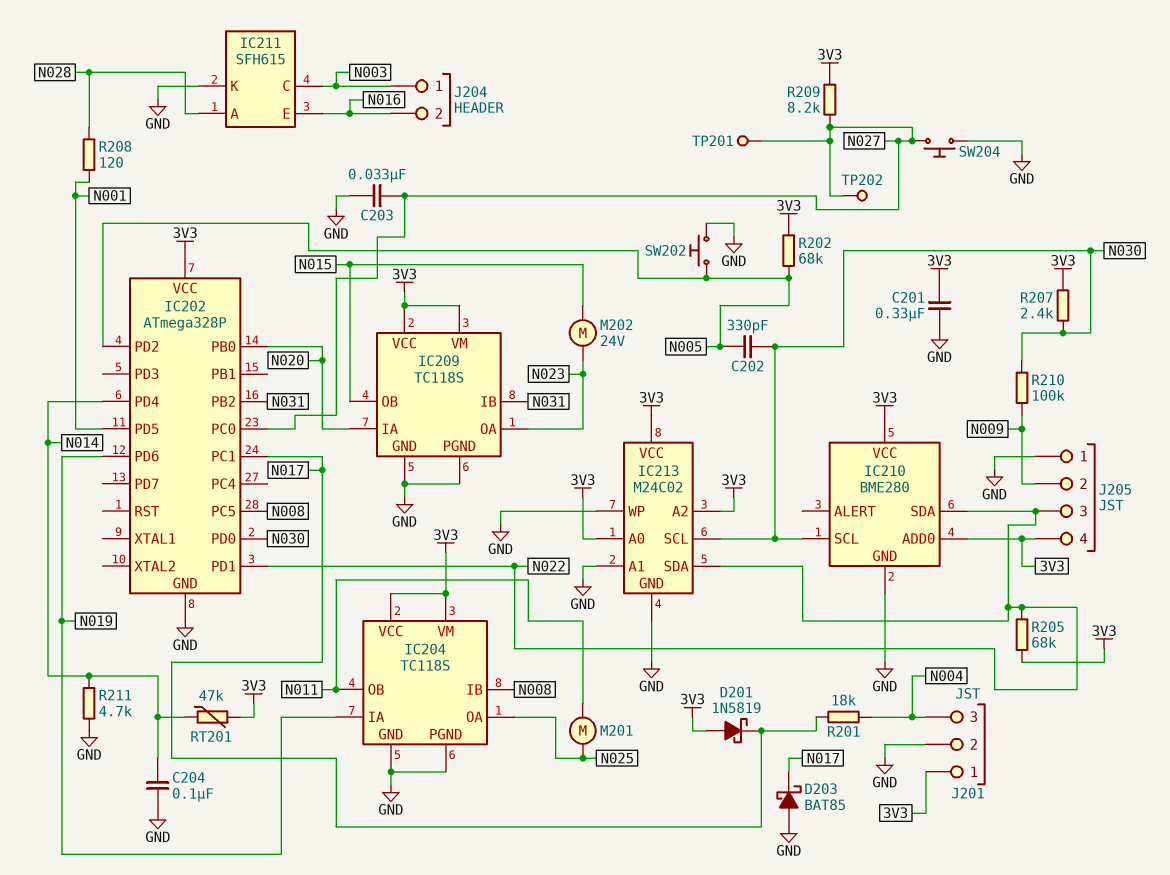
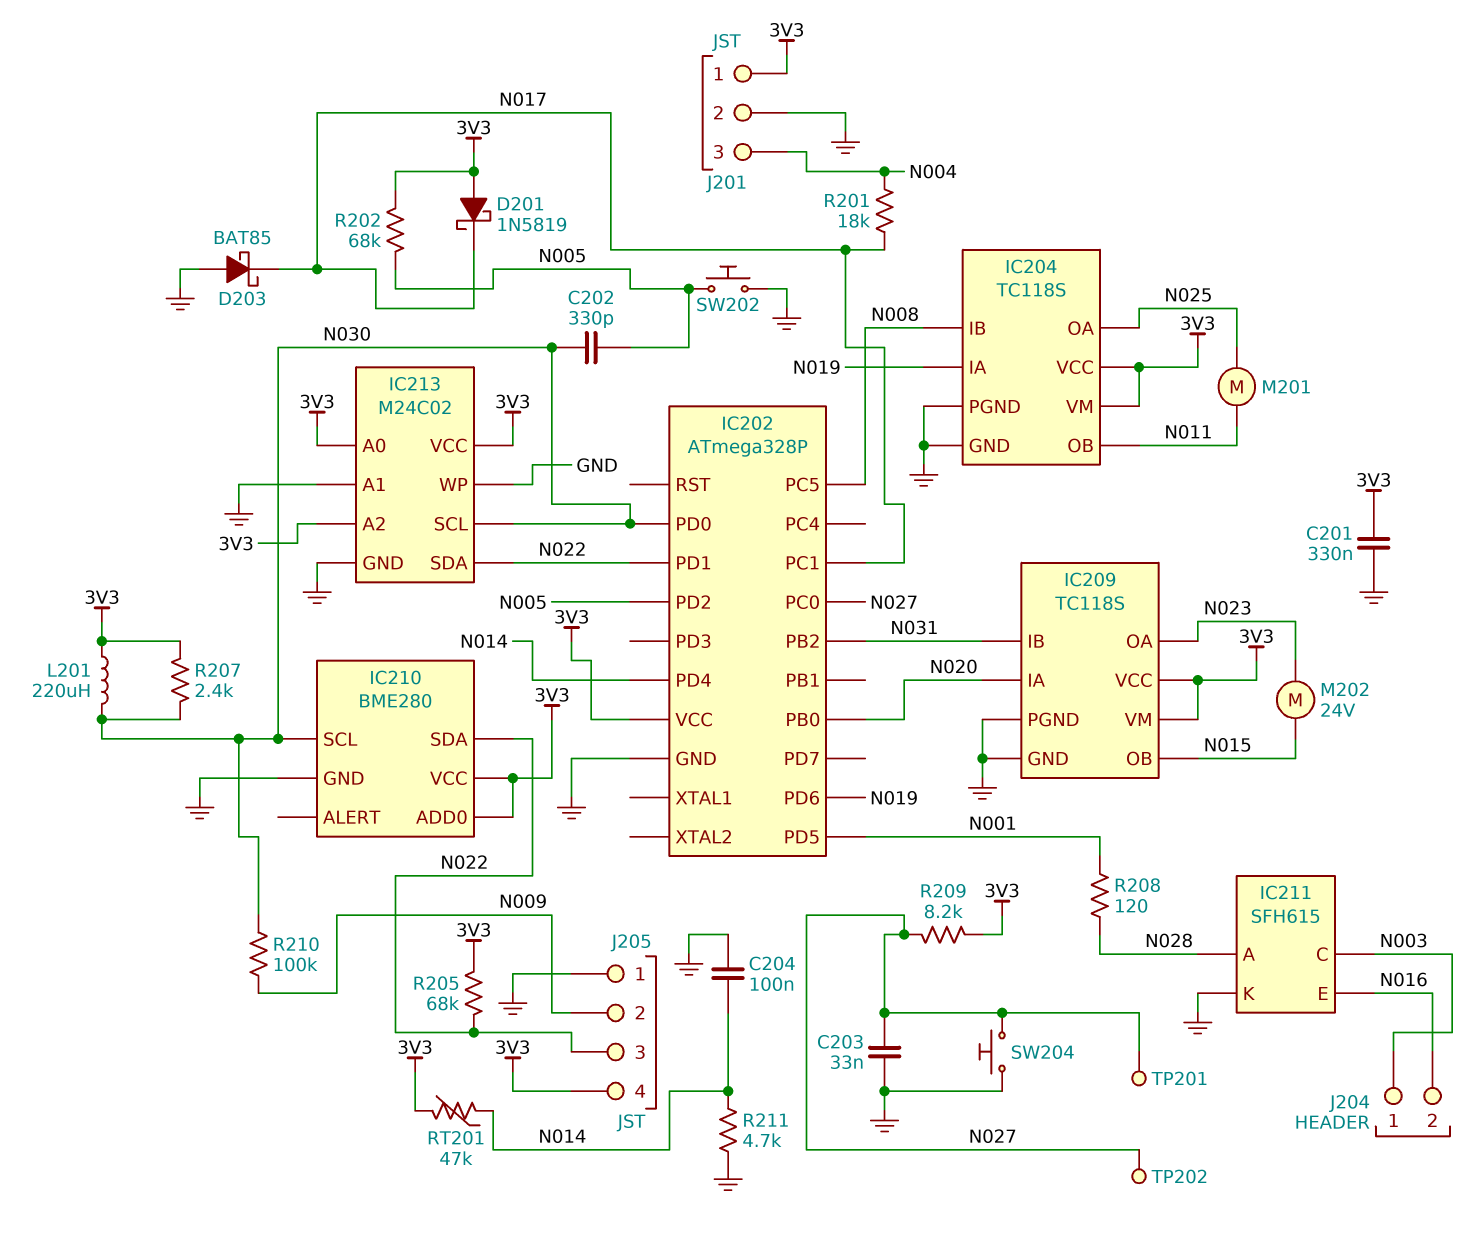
L201: none -> 220uH (3V3, N030)

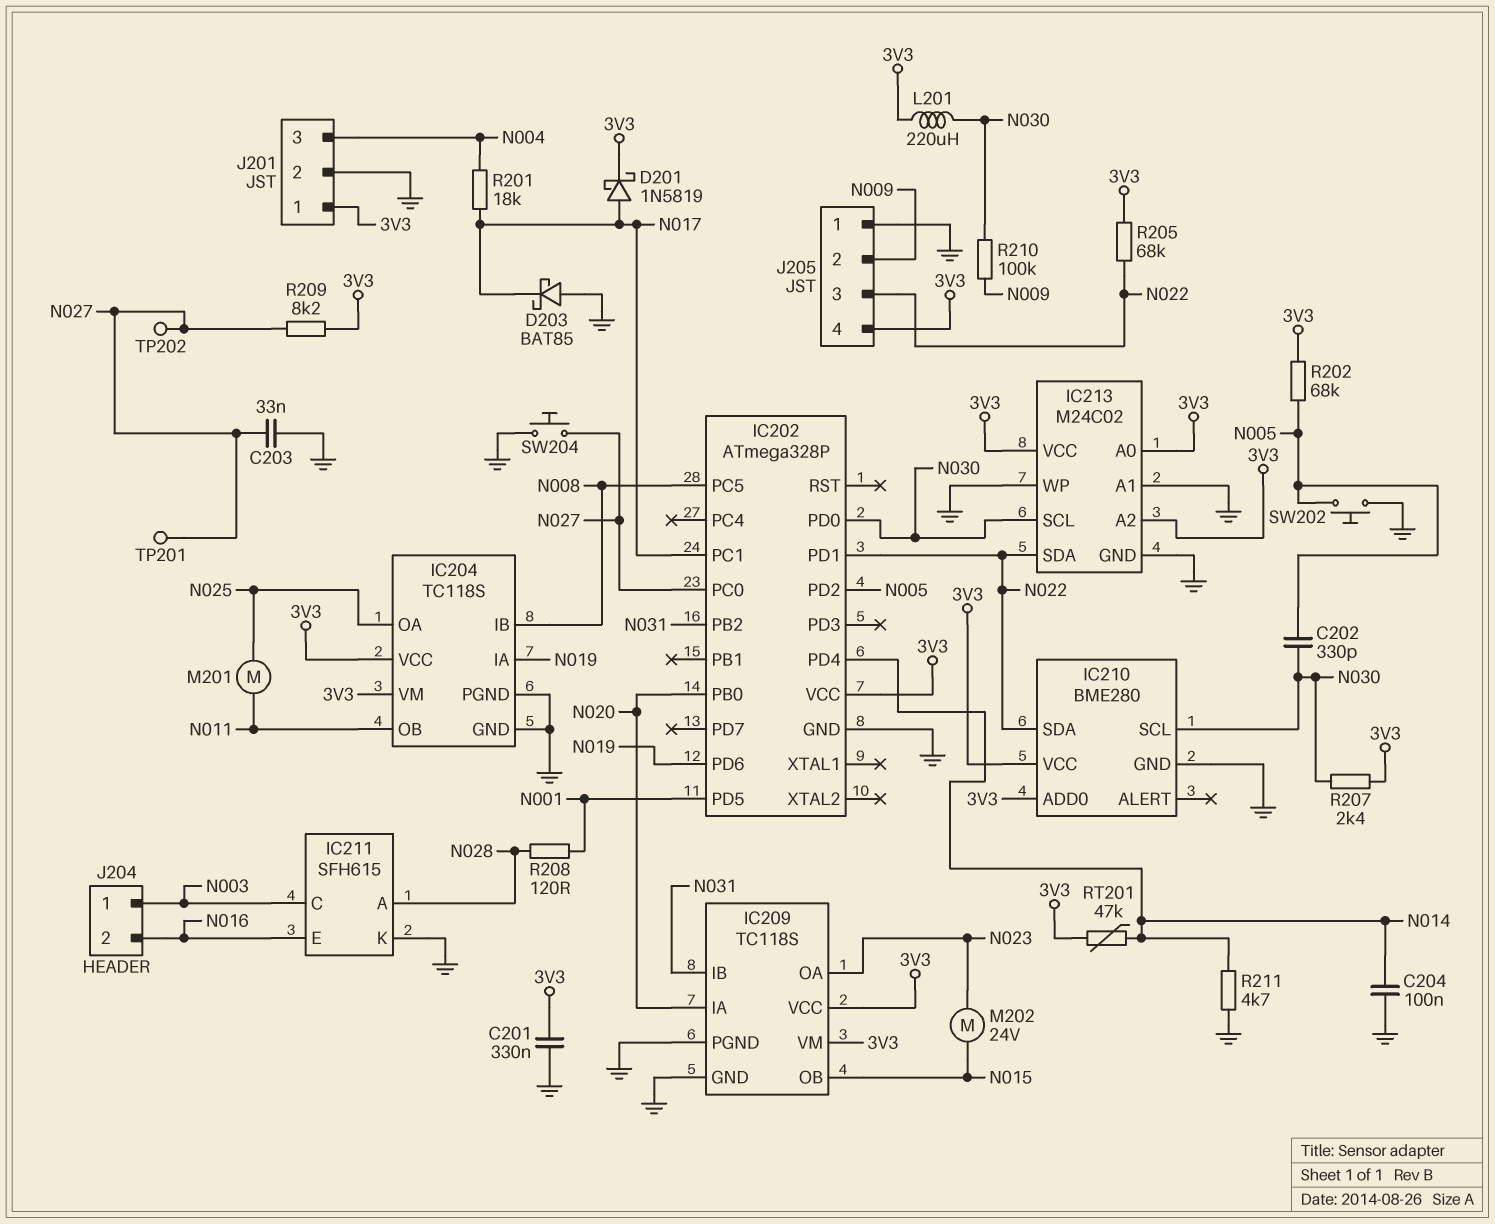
D201: schottky 1N5819 (A 3V3, K N017) -> schottky 1N5819 (A N017, K 3V3)

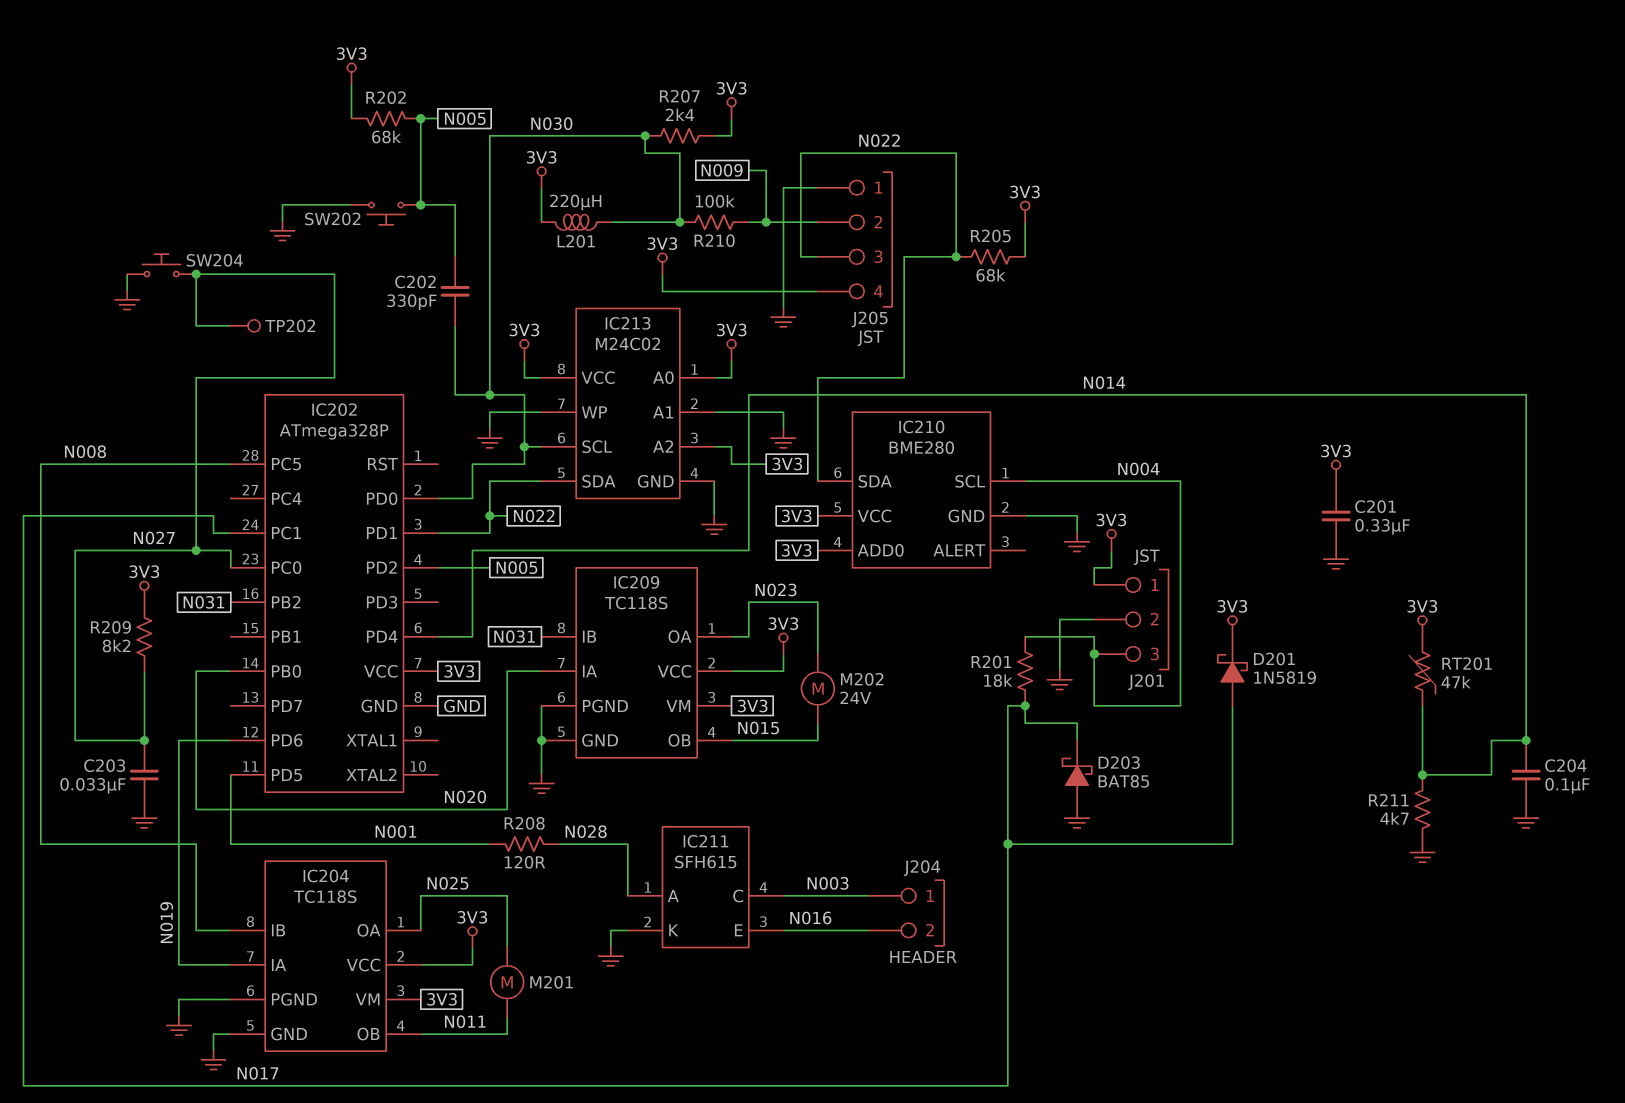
IC210 pin SCL: N030 -> N004
TP201: test point (N027) -> none

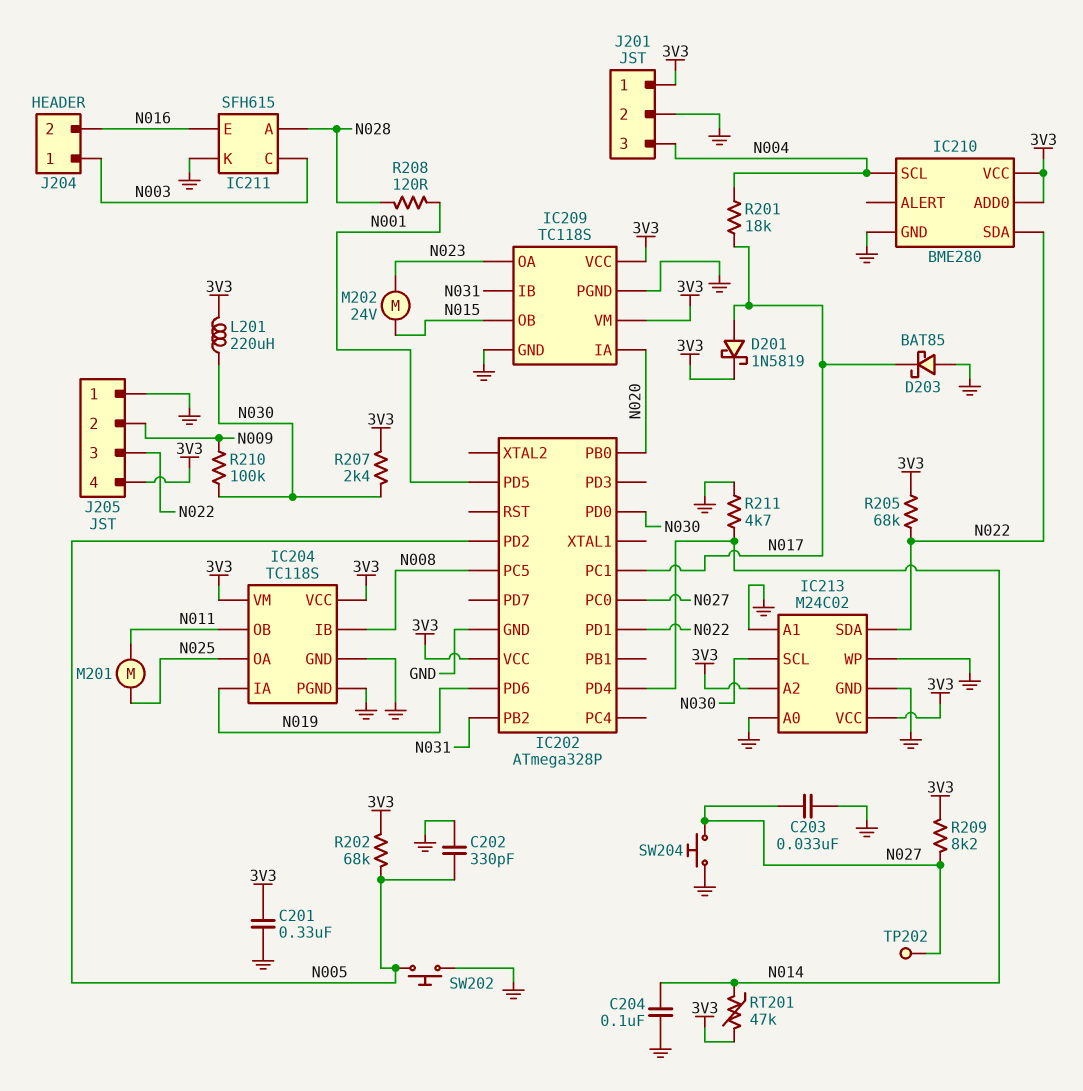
C202: 330pF (N005, N030) -> 330pF (GND, N005)
IC213 pin A0: 3V3 -> GND

